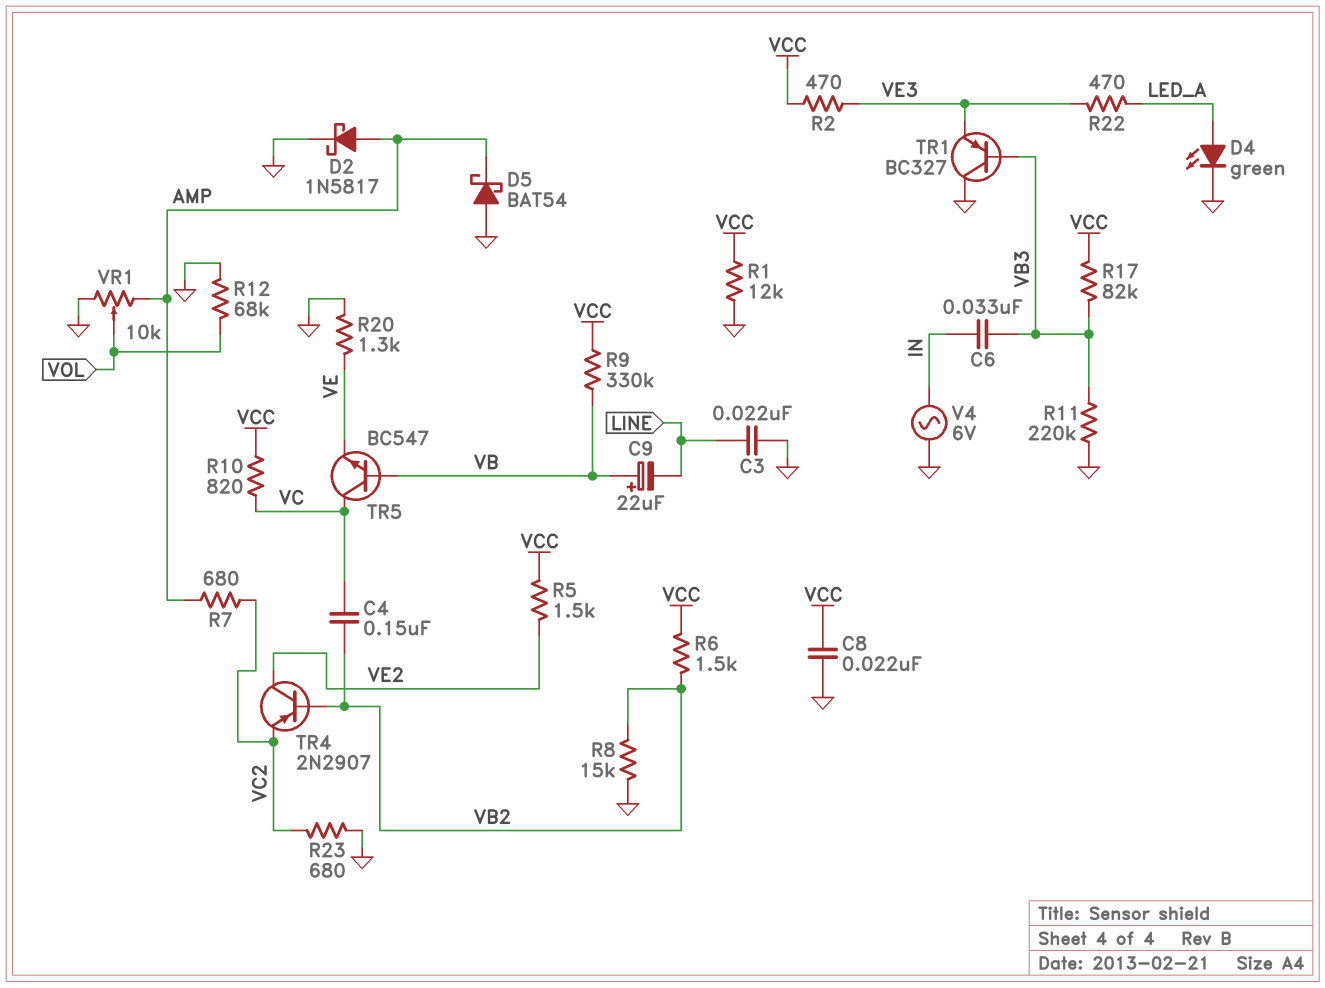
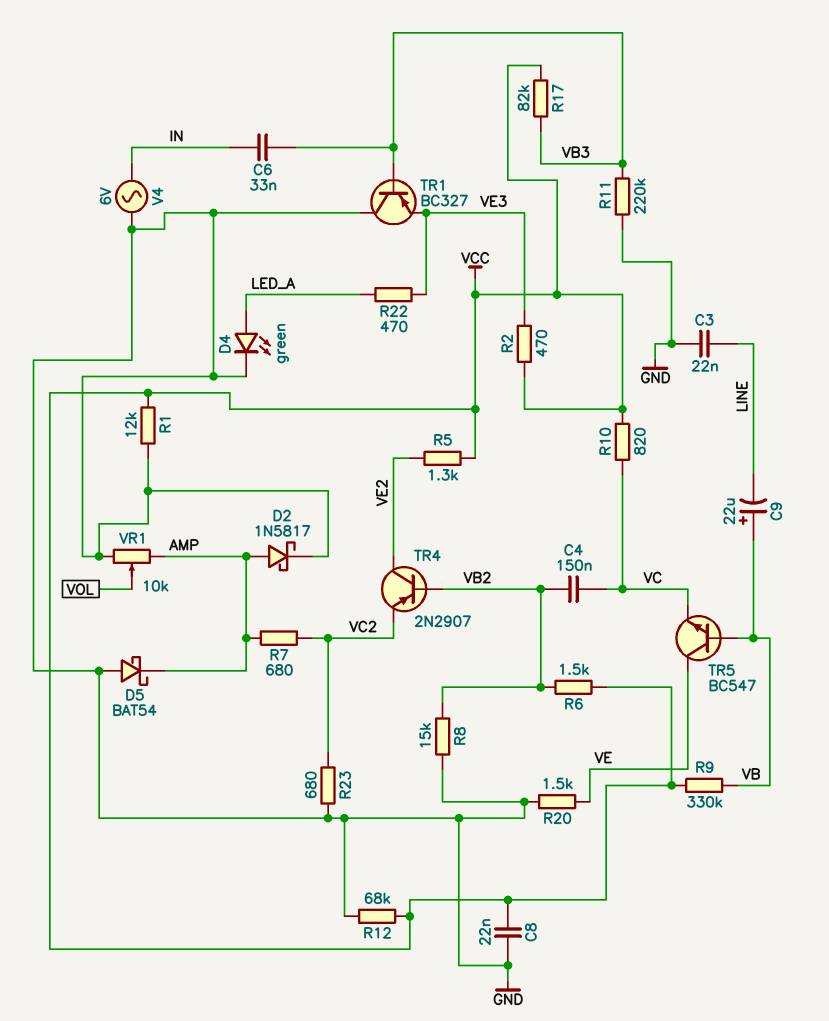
R5: 1.5k (VCC, VE2) -> 1.3k (VCC, VE2)
R12: 68k (GND, VOL) -> 68k (GND, VCC)
R20: 1.3k (GND, VE) -> 1.5k (GND, VE)
TR5: NPN BC547 (B VB, C VC, E VE) -> NPN BC547 (B VB, C VE, E VC)

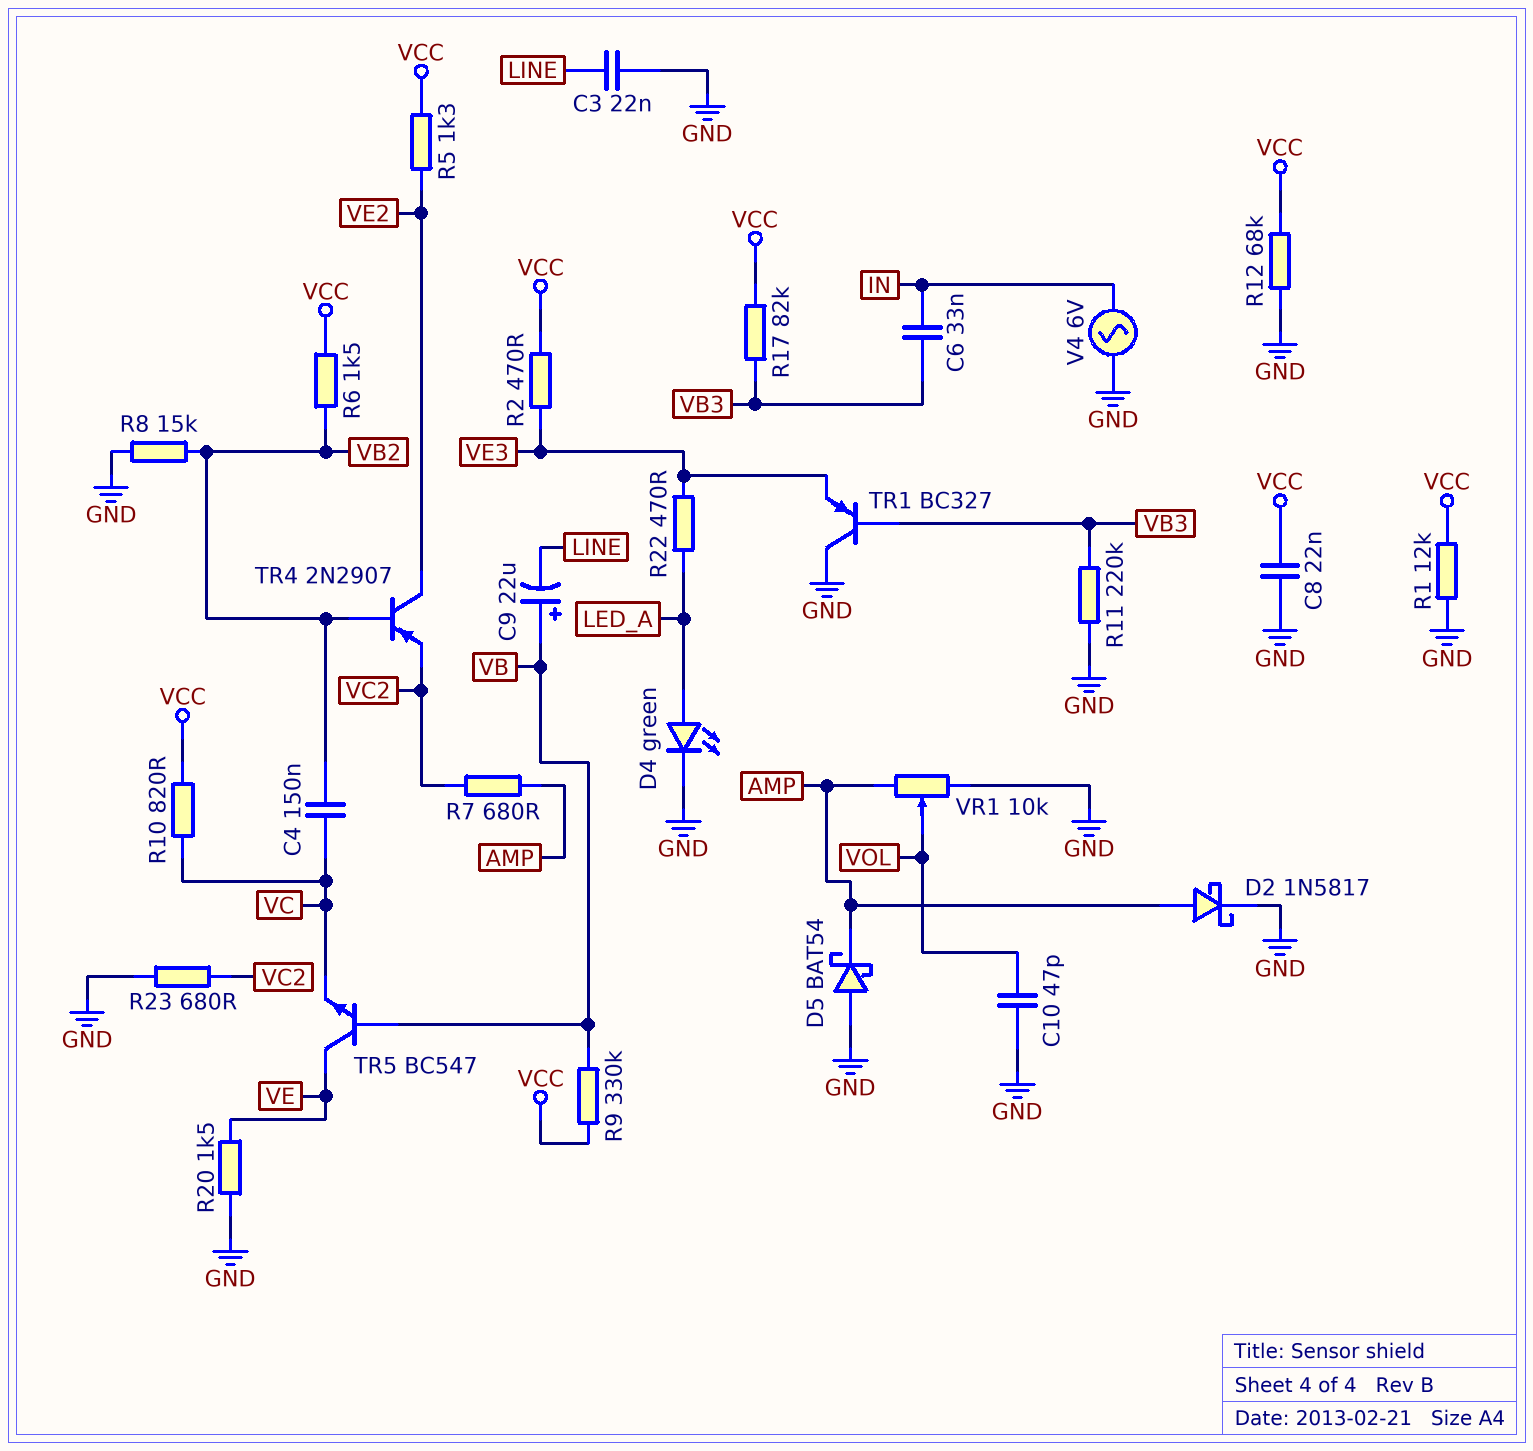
C10: none -> 47pF (GND, VOL)

